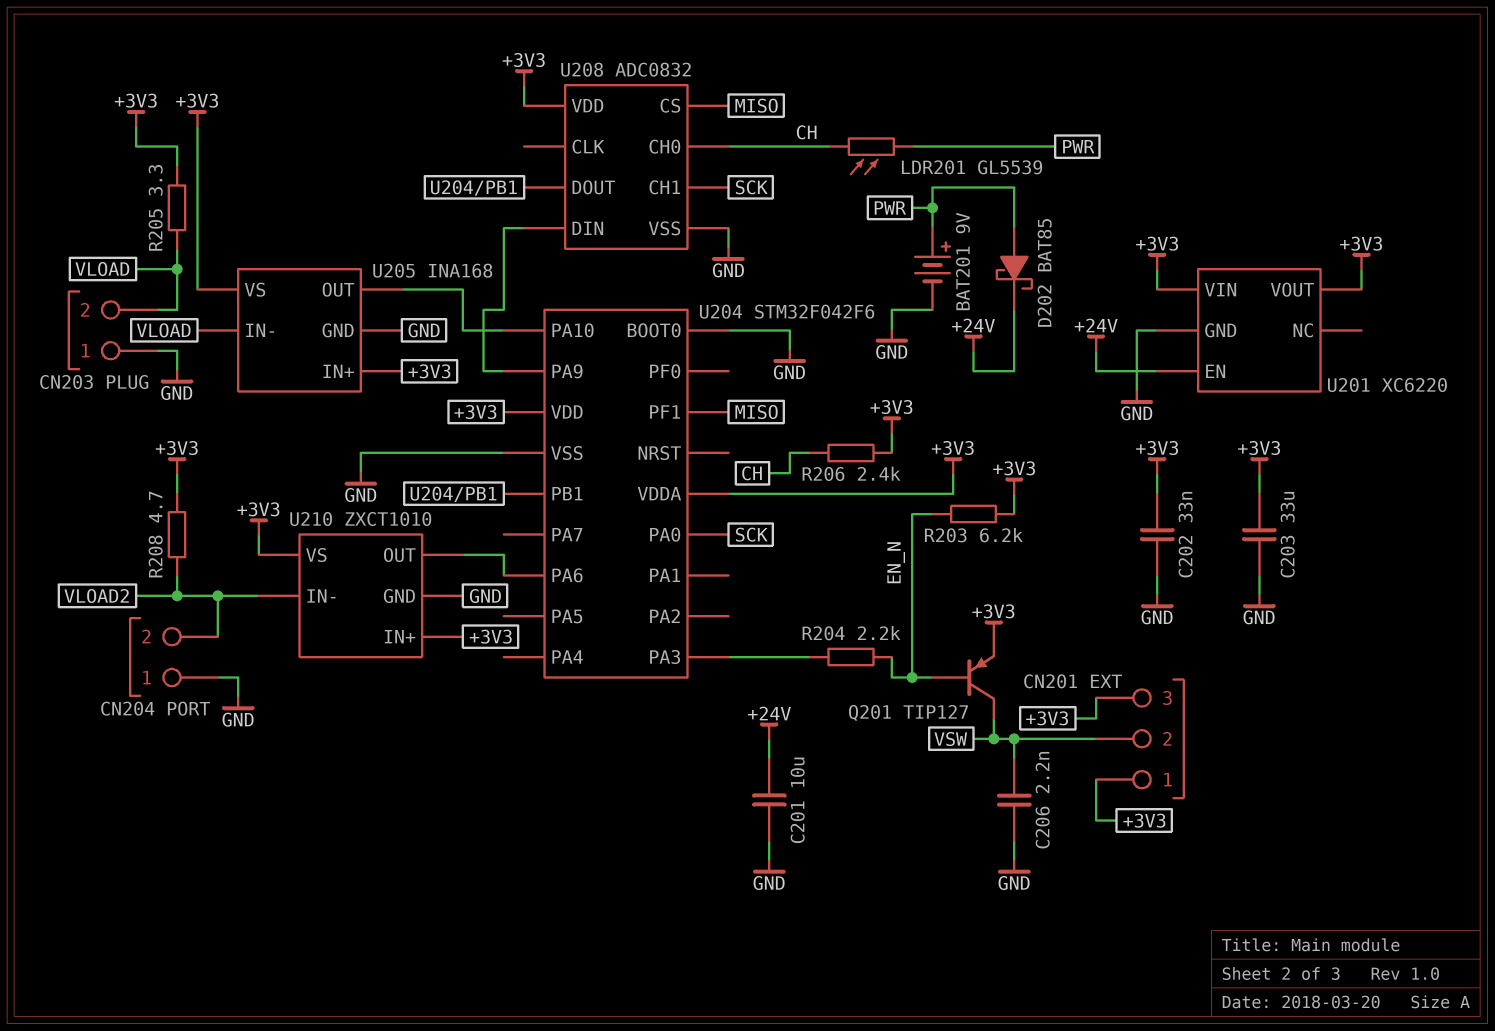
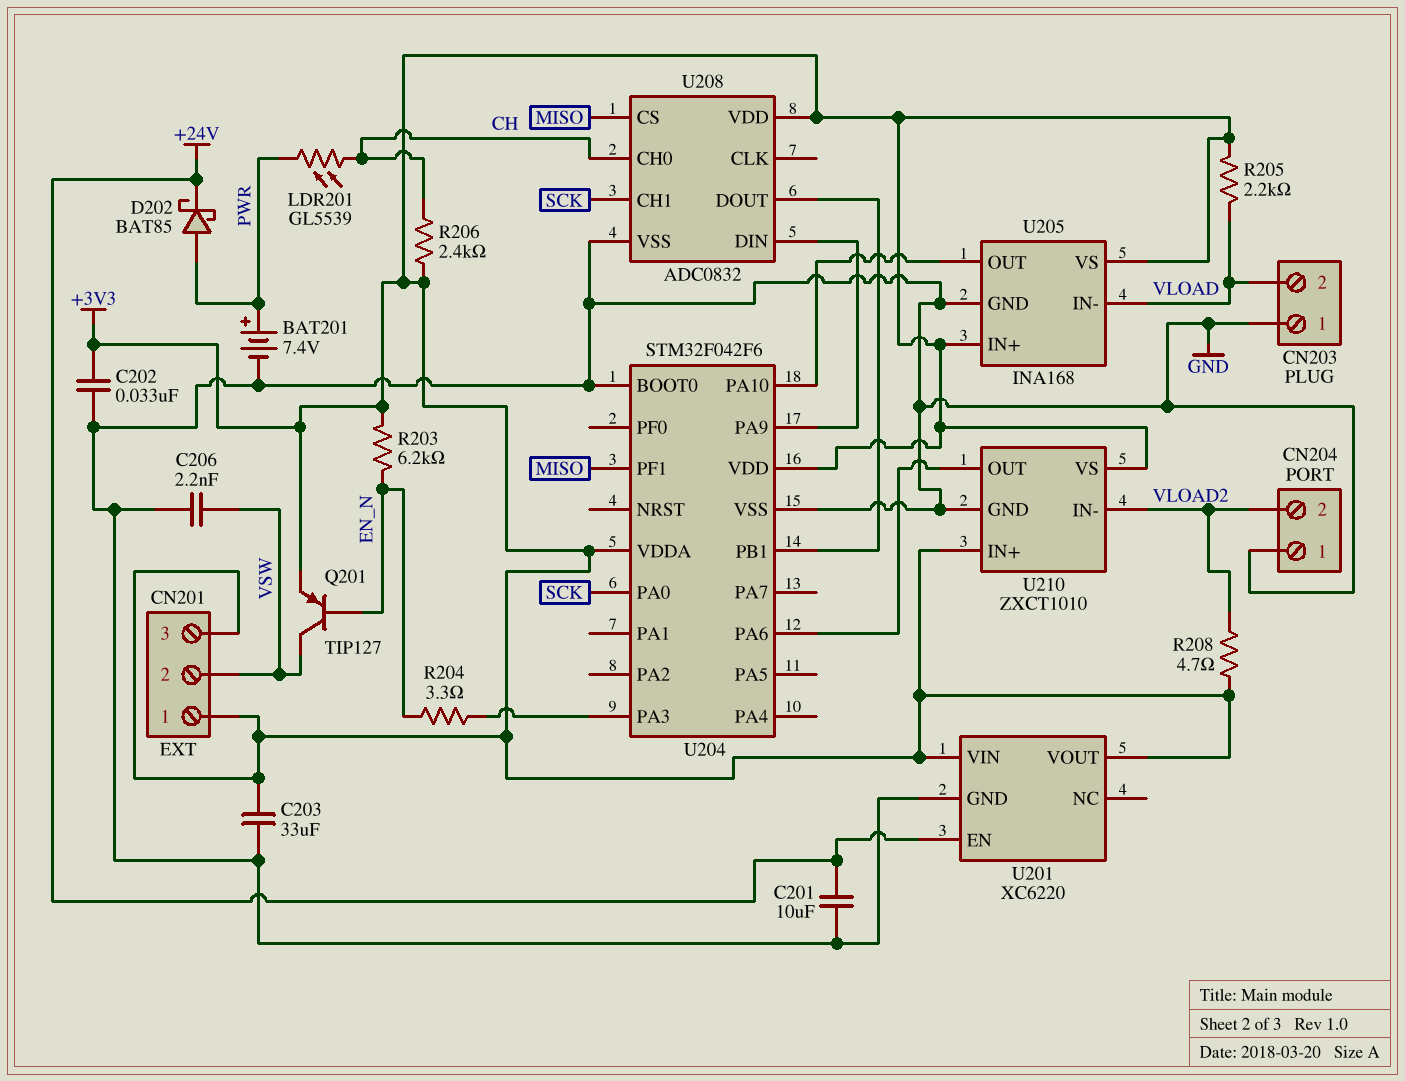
BAT201: 9V (plus PWR, minus GND) -> 7.4V (plus PWR, minus GND)
R204: 2.2k (EN_N, U204/PA3) -> 3.3 (EN_N, U204/PA3)
R205: 3.3 (+3V3, VLOAD) -> 2.2k (+3V3, VLOAD)

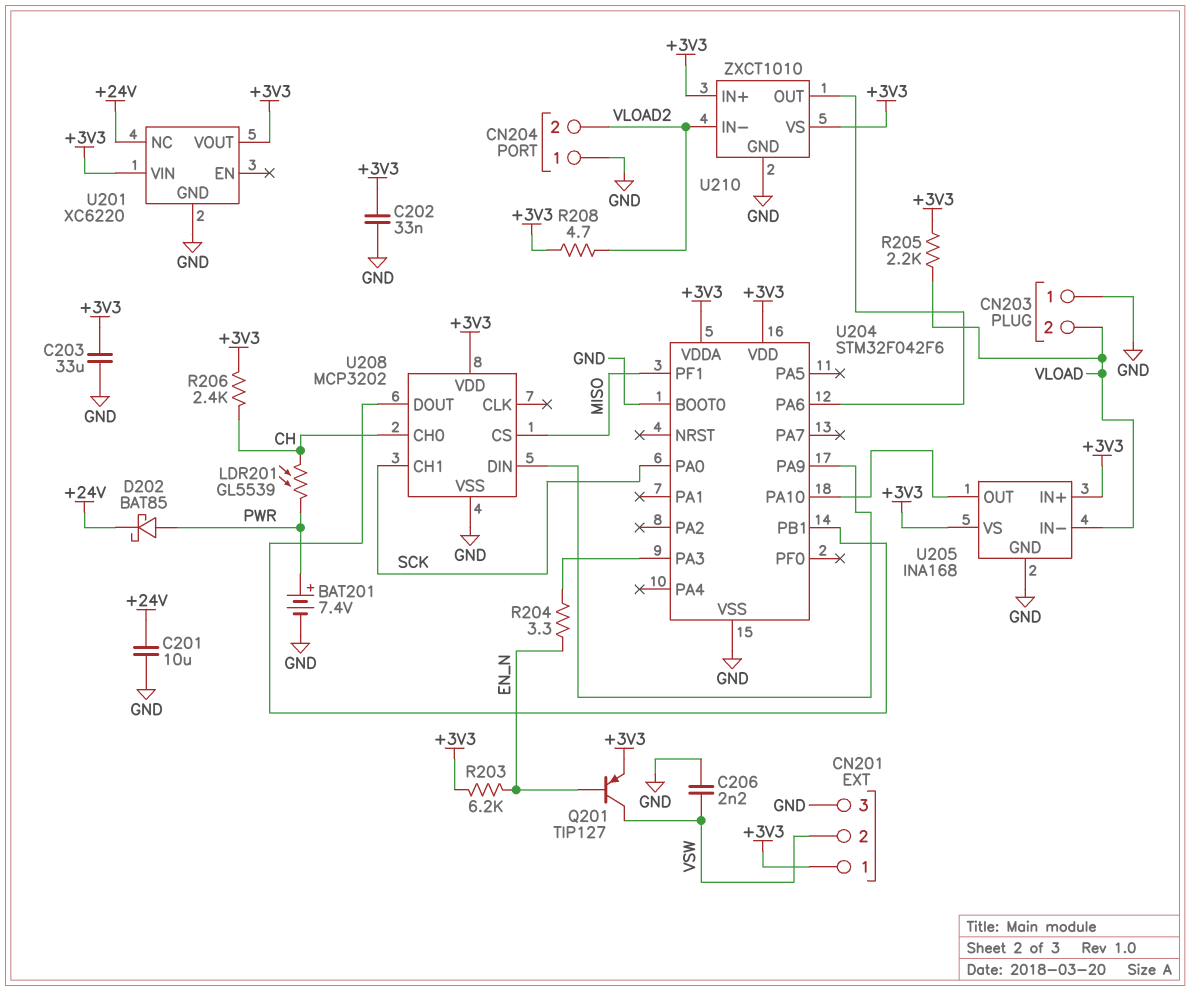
CN201 pin 3: +3V3 -> GND
U201 pin EN: +24V -> none
U201 pin NC: none -> +24V
U208: ADC0832 -> MCP3202

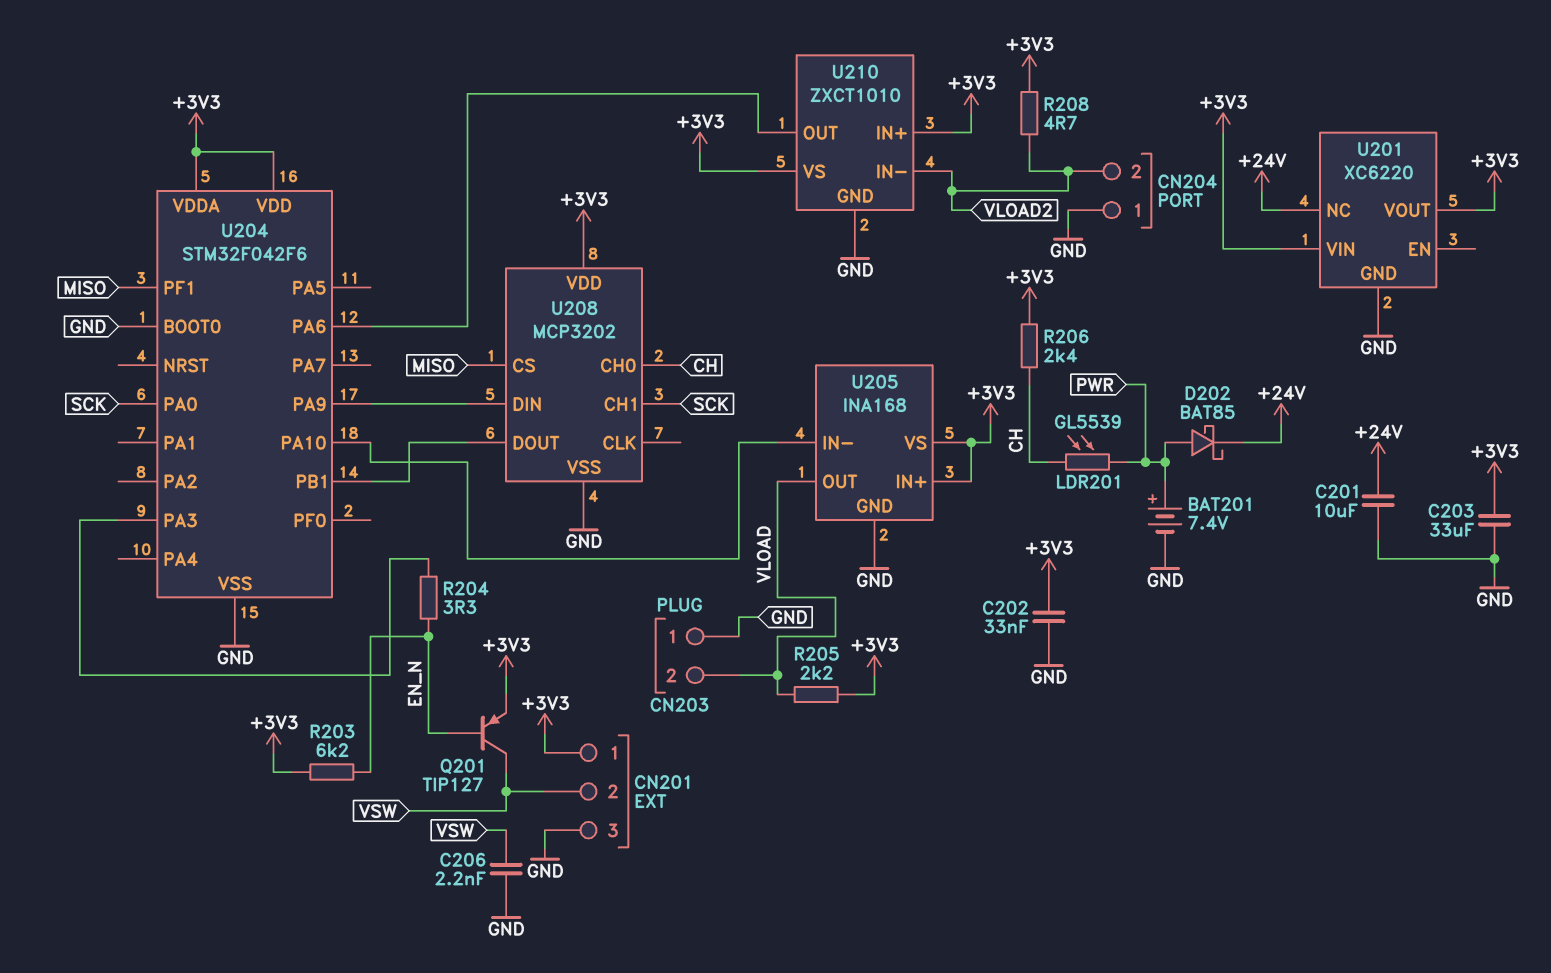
U205 pin IN-: VLOAD -> U204/PA10
U205 pin OUT: U204/PA10 -> VLOAD

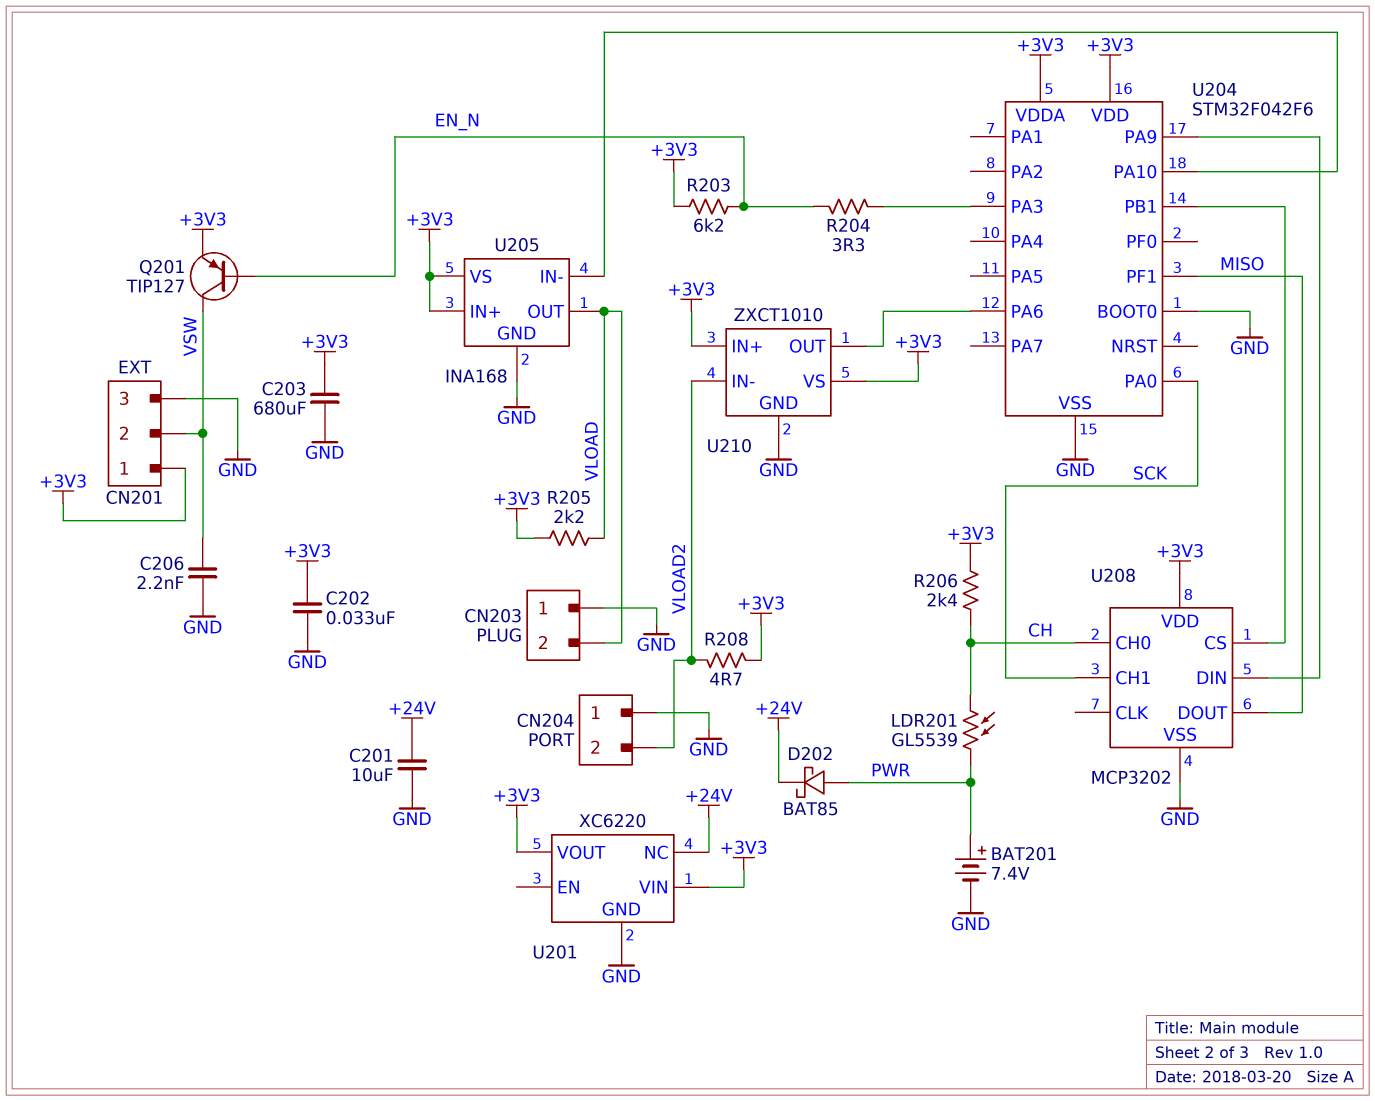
C203: 33uF (+3V3, GND) -> 680uF (+3V3, GND)
U208 pin CS: MISO -> U204/PB1
U208 pin DOUT: U204/PB1 -> MISO

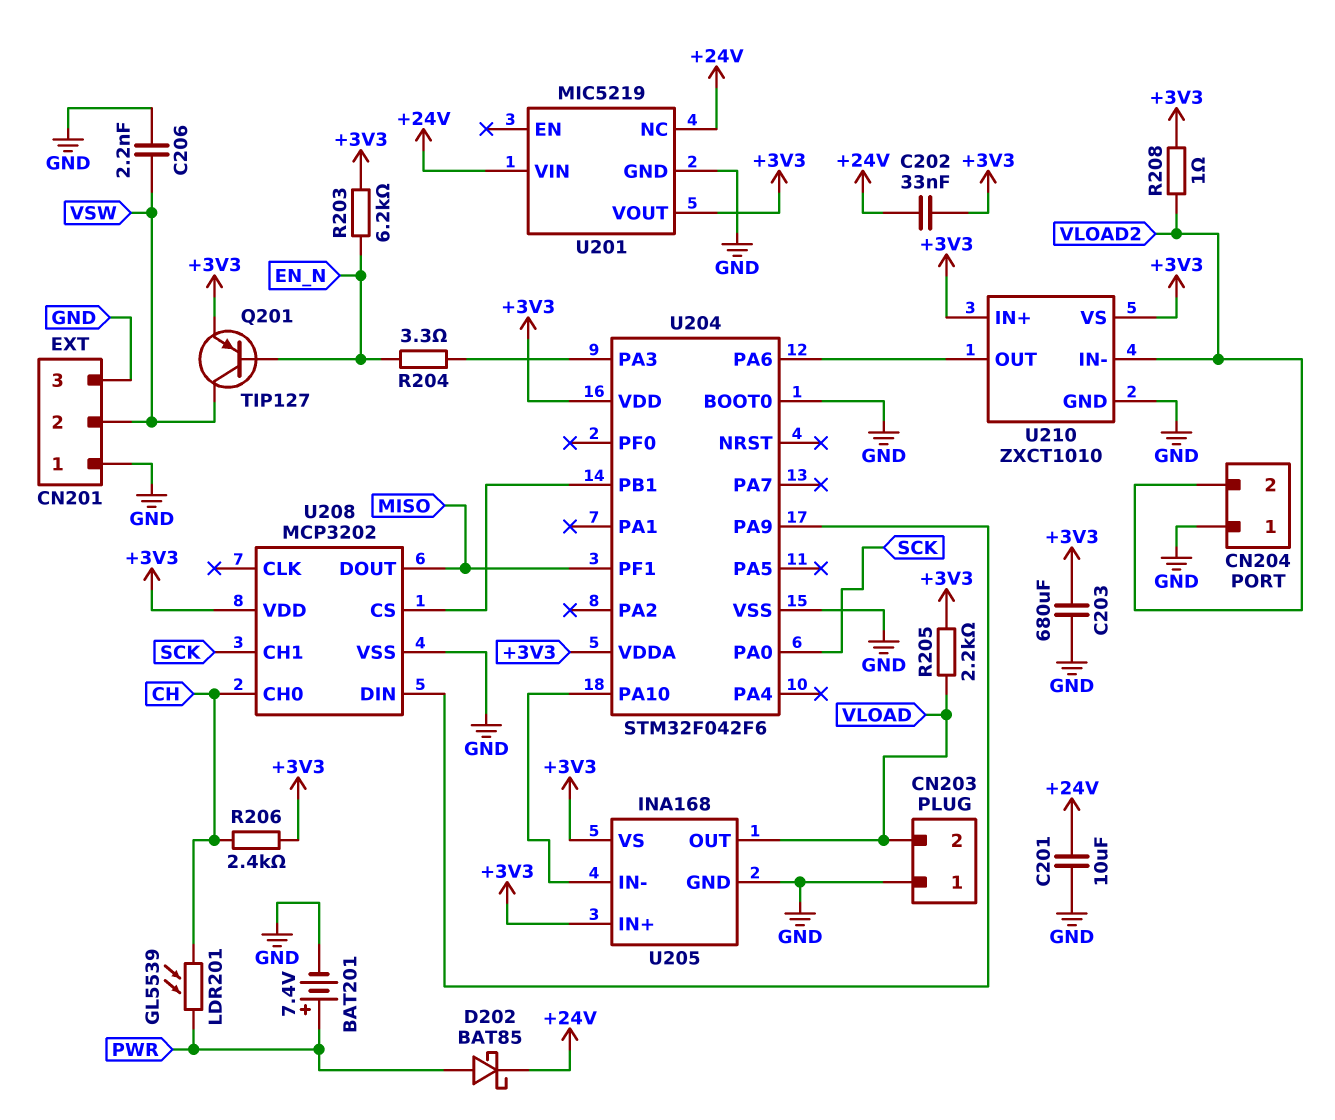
C202: 33nF (+3V3, GND) -> 33nF (+3V3, +24V)
CN201 pin 1: +3V3 -> GND
R208: 4.7 (+3V3, VLOAD2) -> 1 (+3V3, VLOAD2)
U201: XC6220 -> MIC5219
U201 pin VIN: +3V3 -> +24V

